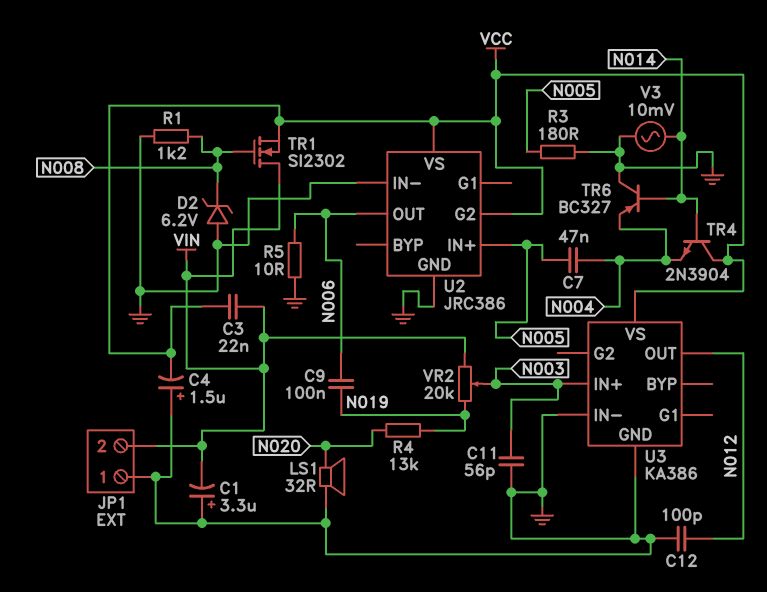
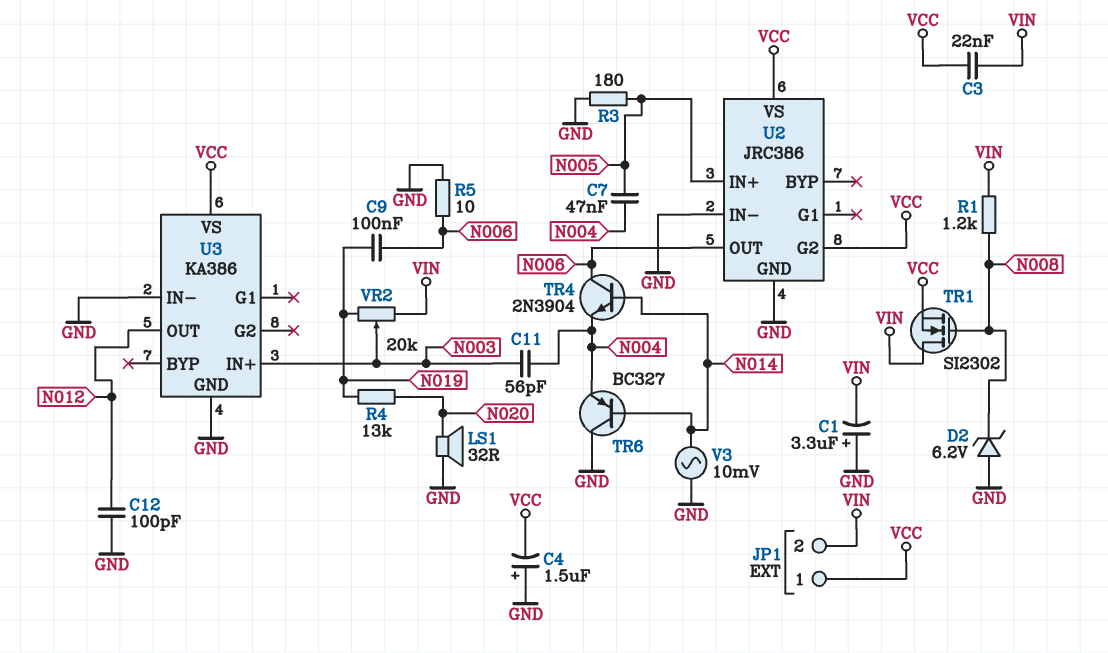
C11: 56pF (GND, N003) -> 56pF (N003, N004)
JP1 pin 1: GND -> VCC
R1: 1.2k (GND, N008) -> 1.2k (N008, VIN)
TR4: NPN 2N3904 (B N014, C VCC, E N004) -> NPN 2N3904 (B N014, C N006, E N004)

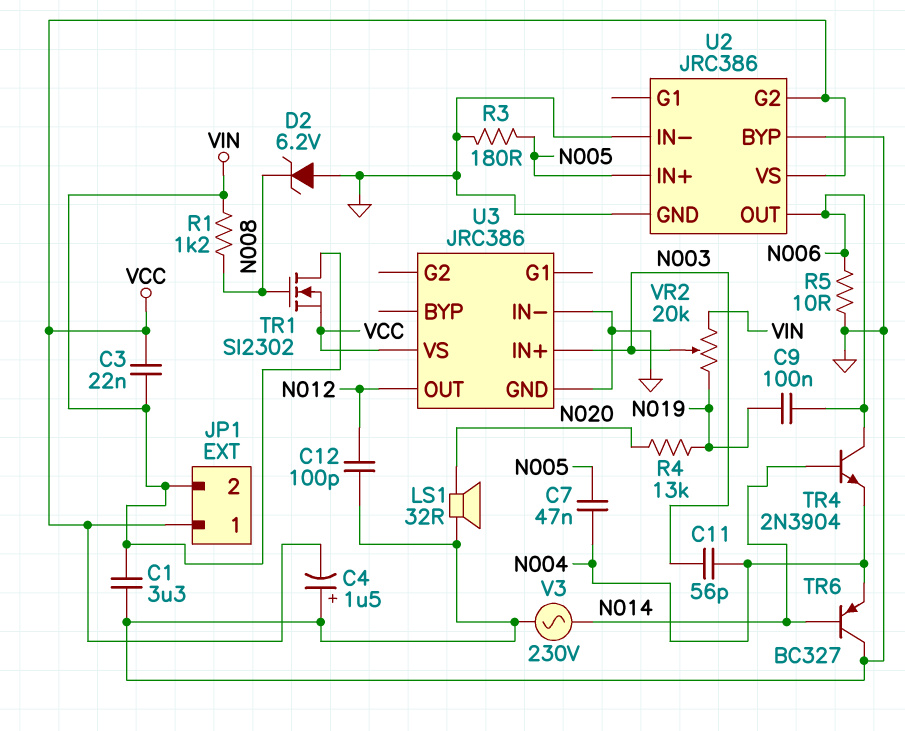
C1: 3.3uF (plus GND, minus VIN) -> 3.3uF (GND, VIN)
U2 pin BYP: none -> GND
U3: KA386 -> JRC386
V3: AC 10mV (GND, N014) -> AC 230V (GND, N014)

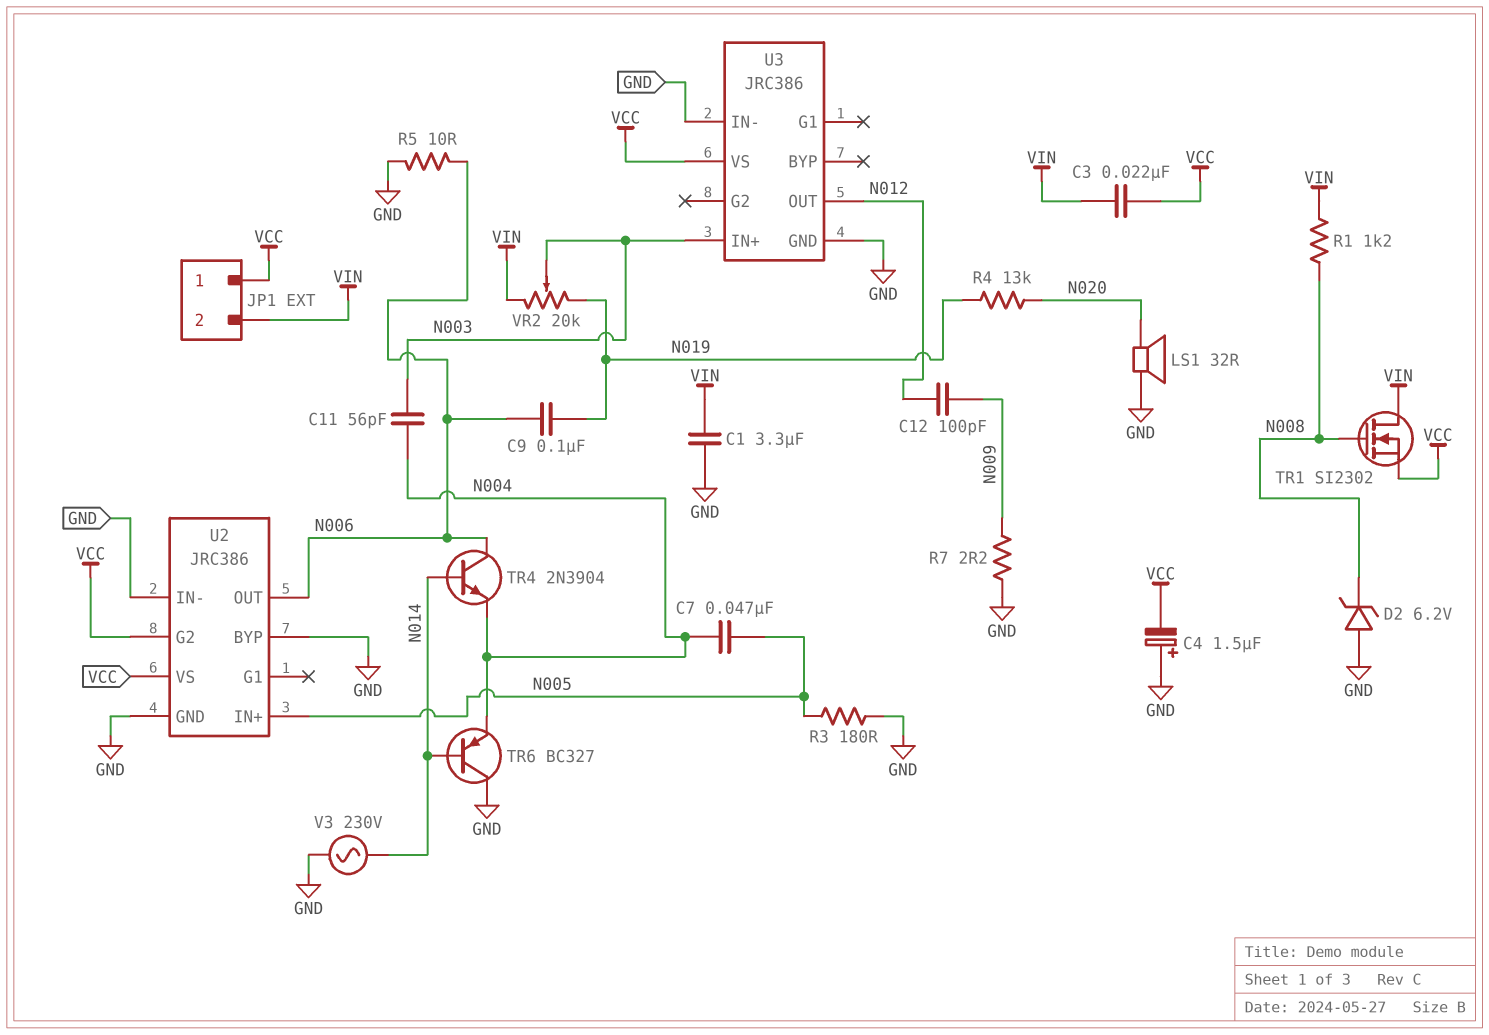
C12: 100pF (GND, N012) -> 100pF (N009, N012)
R7: none -> 2.2 (GND, N009)

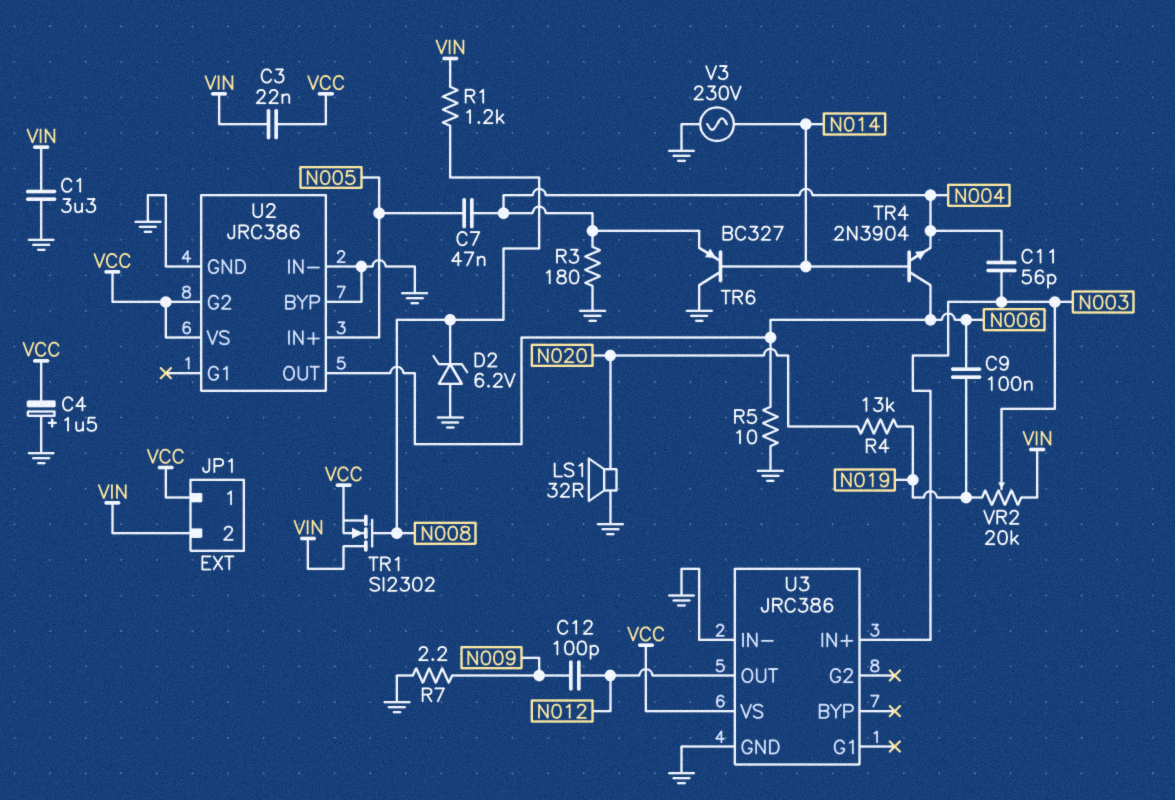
R3: 180 (GND, N005) -> 180 (GND, N004)

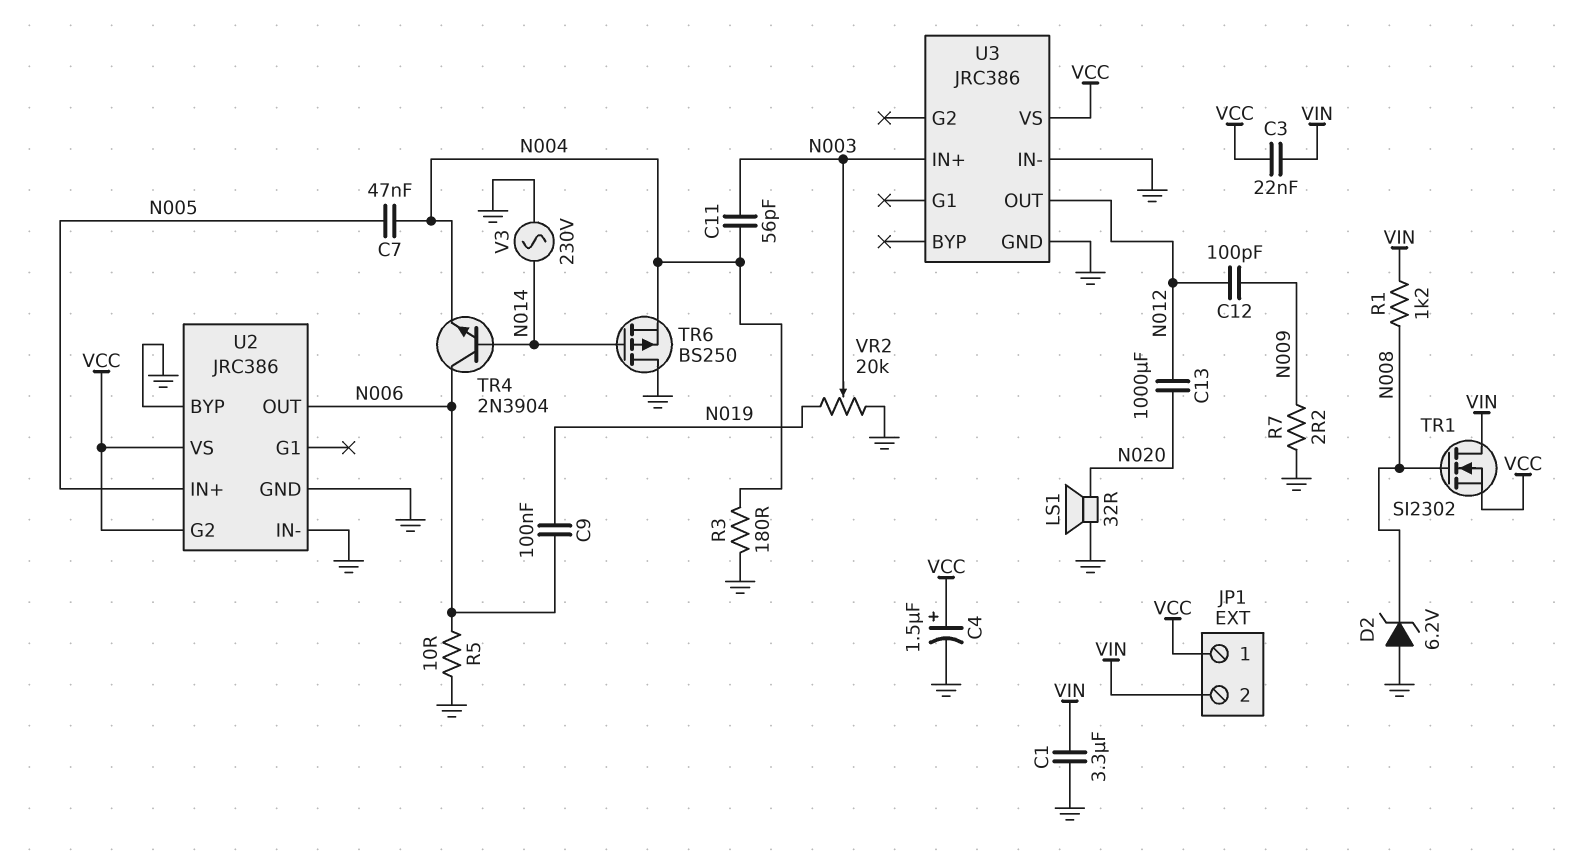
C4: 1.5uF (plus GND, minus VCC) -> 1.5uF (plus VCC, minus GND)
C13: none -> 1000uF (N012, N020)
R4: 13k (N019, N020) -> none
TR6: PNP BC327 (B N014, C GND, E N004) -> PMOS BS250 (G N014, D GND, S N004)
VR2: 20k (N019, VIN, wiper N003) -> 20k (GND, N019, wiper N003)

